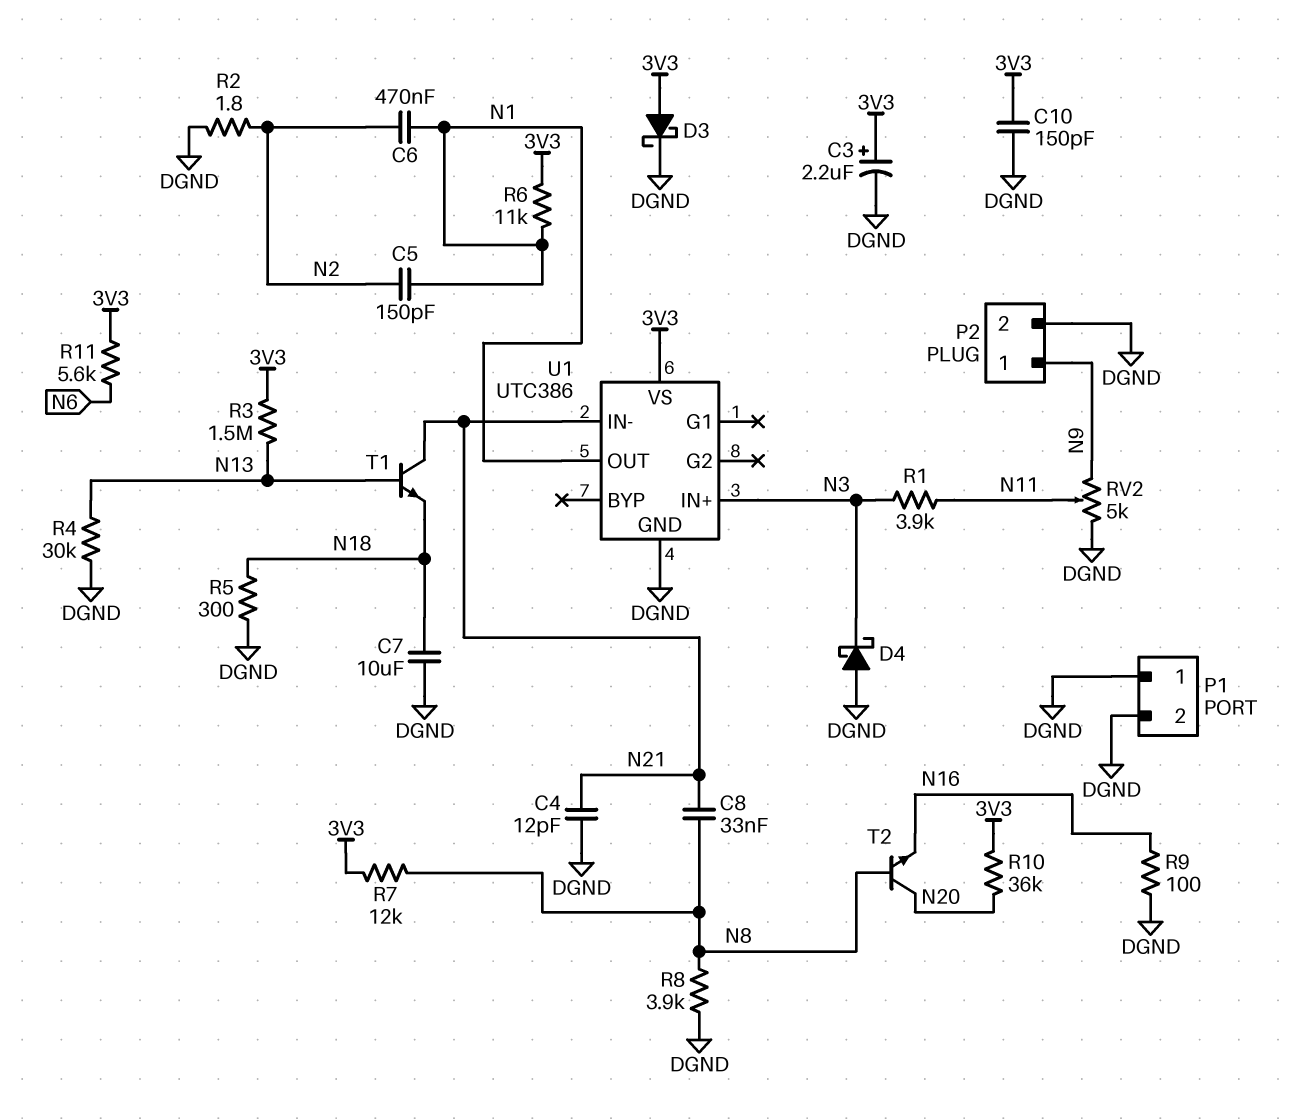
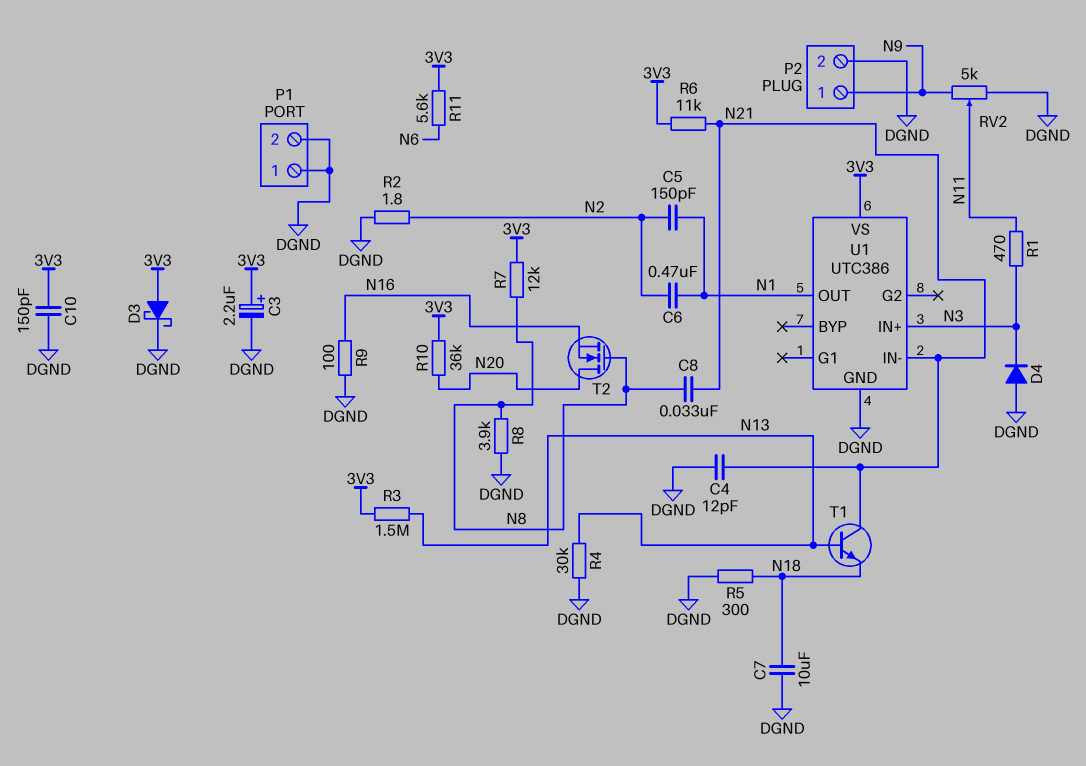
D4: schottky (A DGND, K N3) -> diode (A DGND, K N3)
R1: 3.9k (N3, N11) -> 470 (N3, N11)
R6: 11k (3V3, N1) -> 11k (3V3, N21)
T2: NPN (B N8, C N20, E N16) -> NMOS (G N8, D N20, S N16)

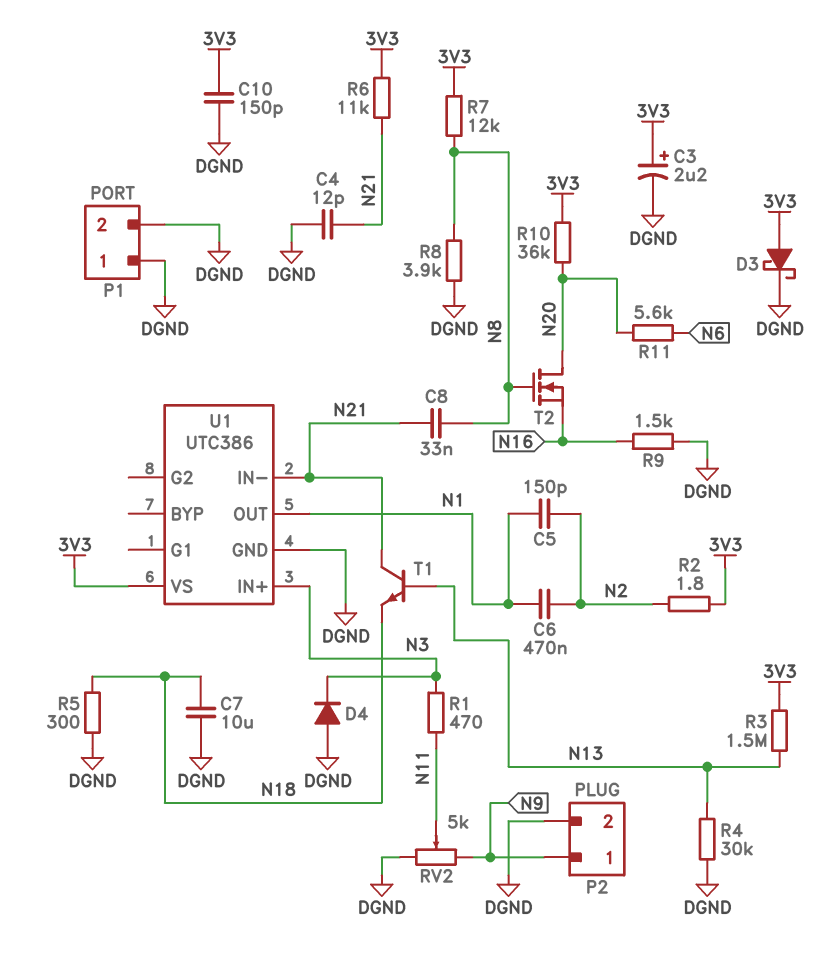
R2: 1.8 (DGND, N2) -> 1.8 (3V3, N2)
R9: 100 (DGND, N16) -> 1.5k (DGND, N16)
R11: 5.6k (3V3, N6) -> 5.6k (N6, N20)

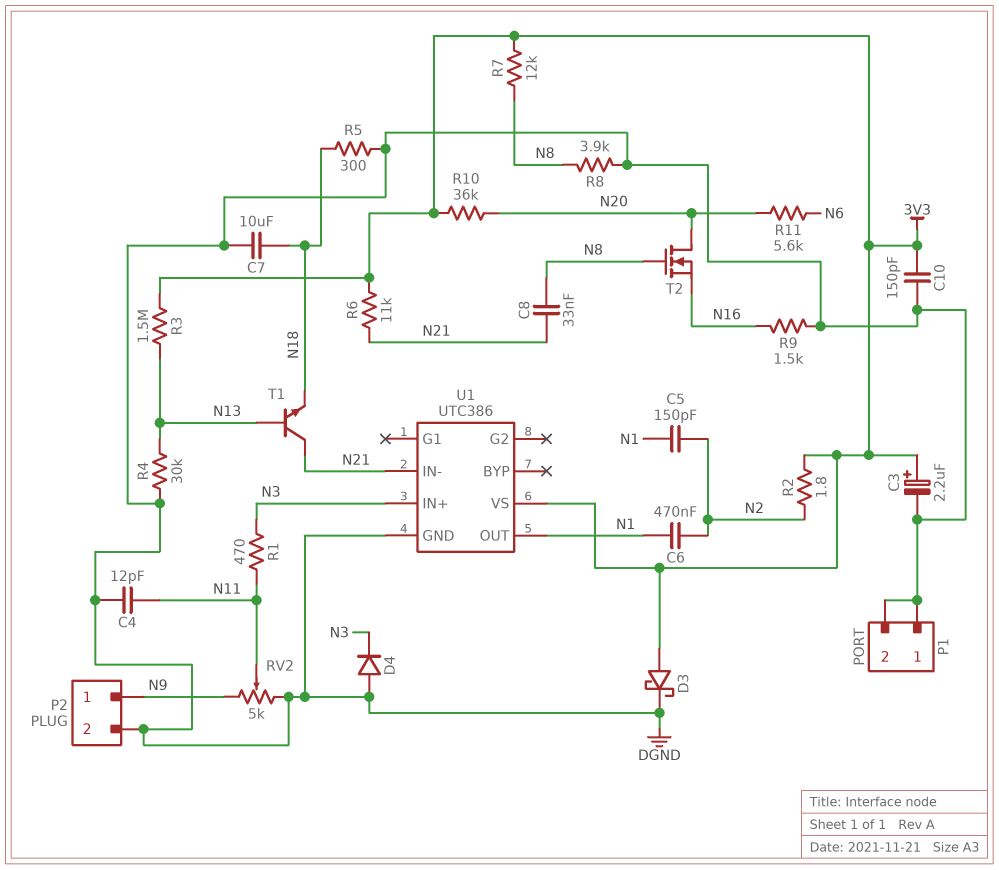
C4: 12pF (DGND, N21) -> 12pF (DGND, N11)

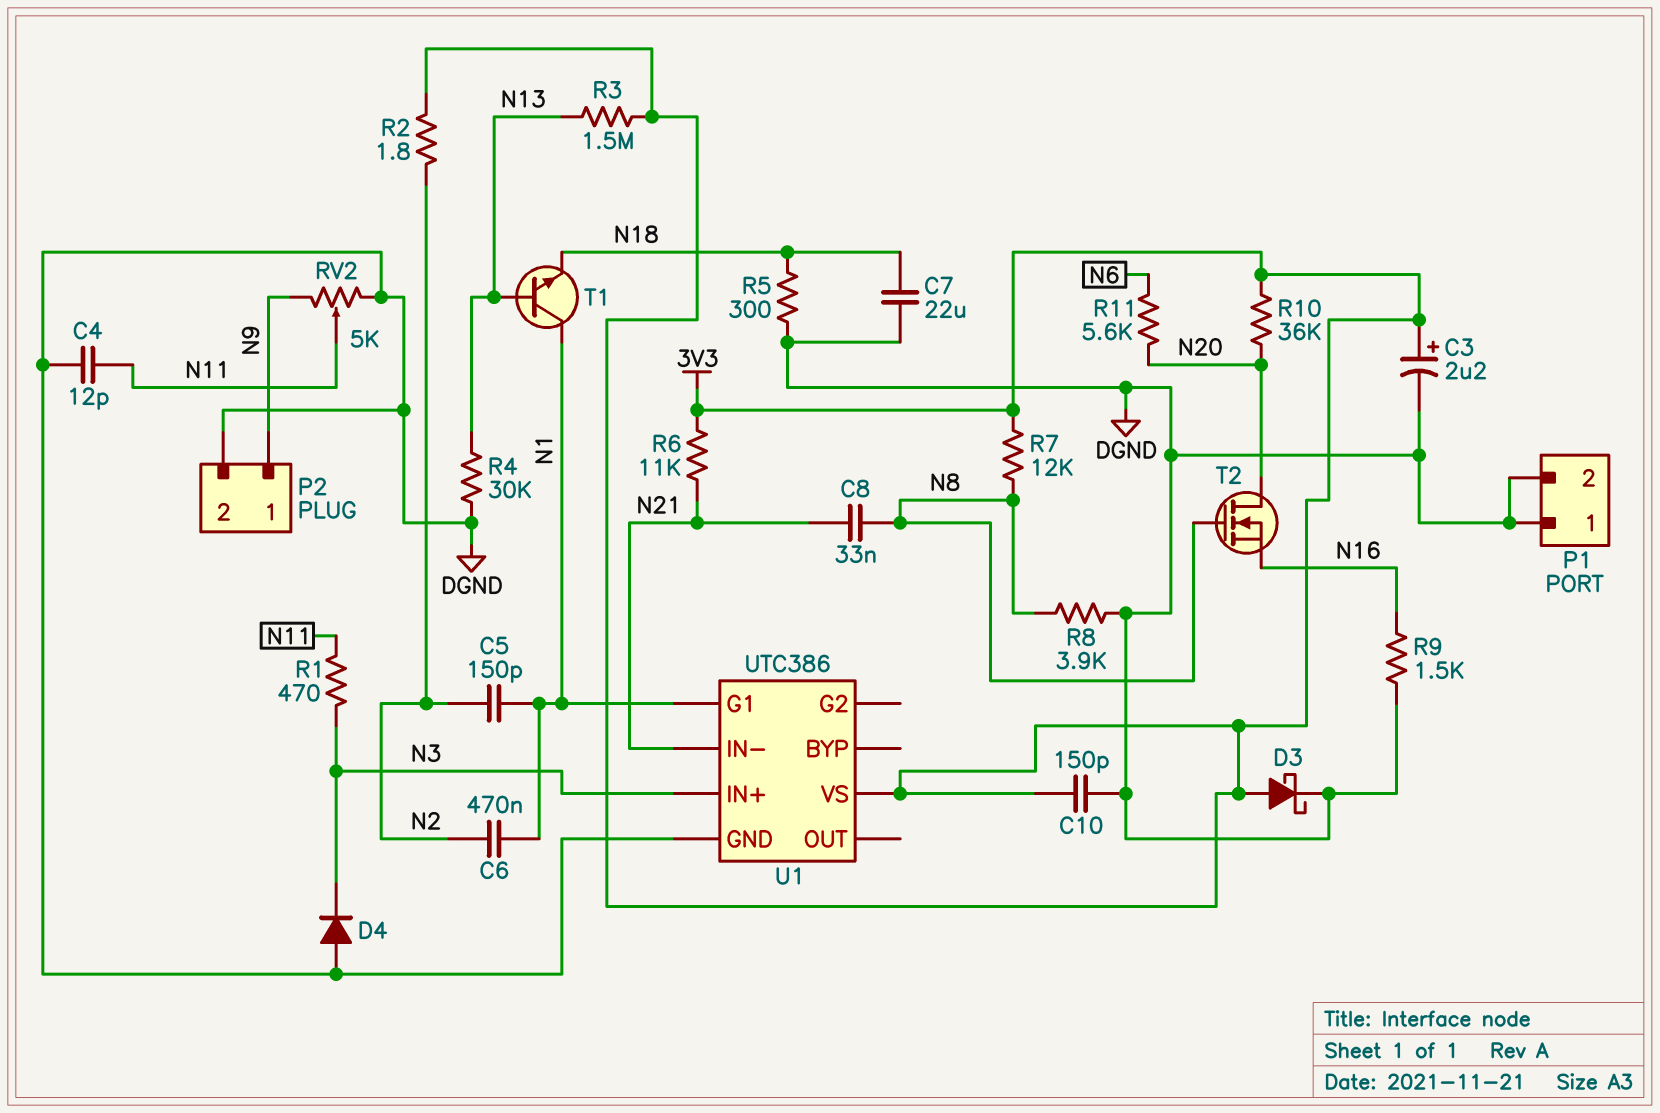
C7: 10uF (DGND, N18) -> 22uF (DGND, N18)
T1: NPN (B N13, C N21, E N18) -> NPN (B N13, C N1, E N18)
U1 pin G1: none -> N1
U1 pin OUT: N1 -> none

